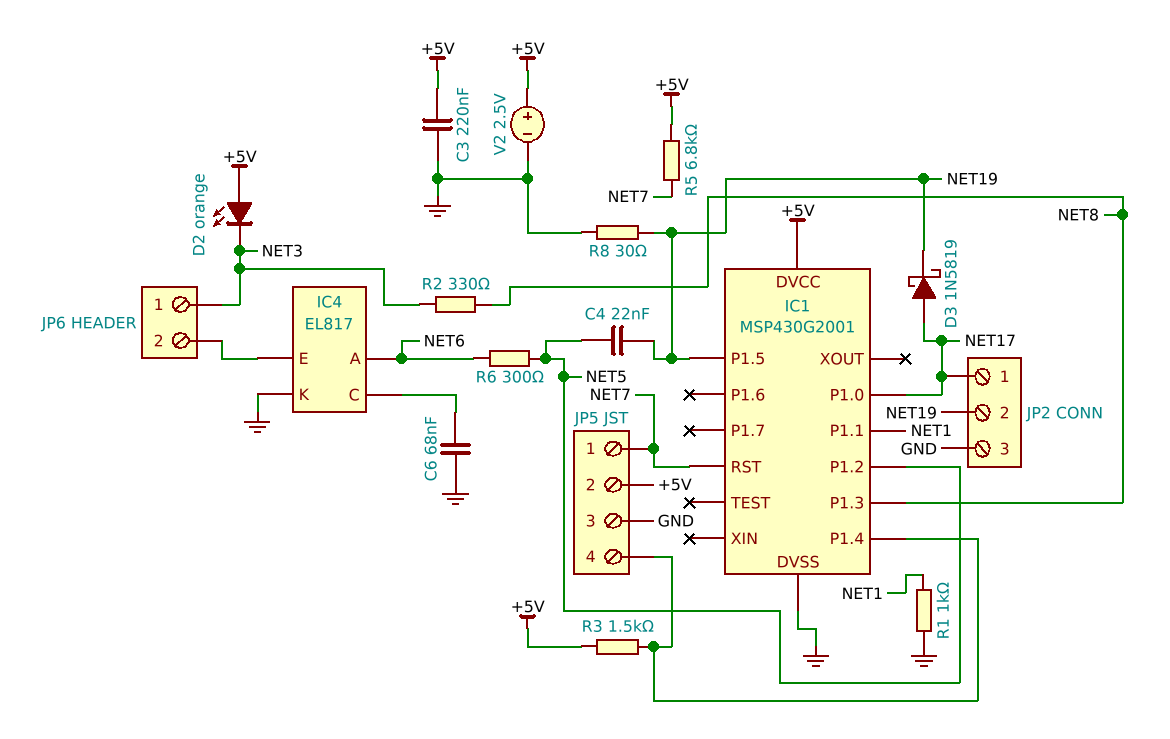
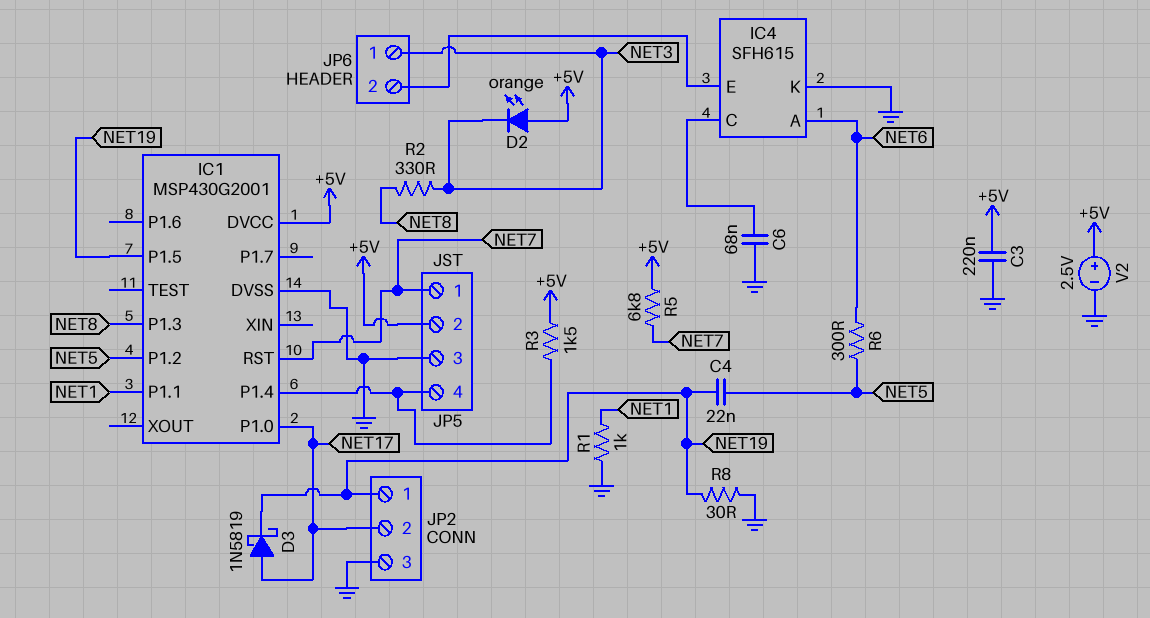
IC4: EL817 -> SFH615
JP2 pin 1: NET17 -> NET19
JP2 pin 2: NET19 -> NET17

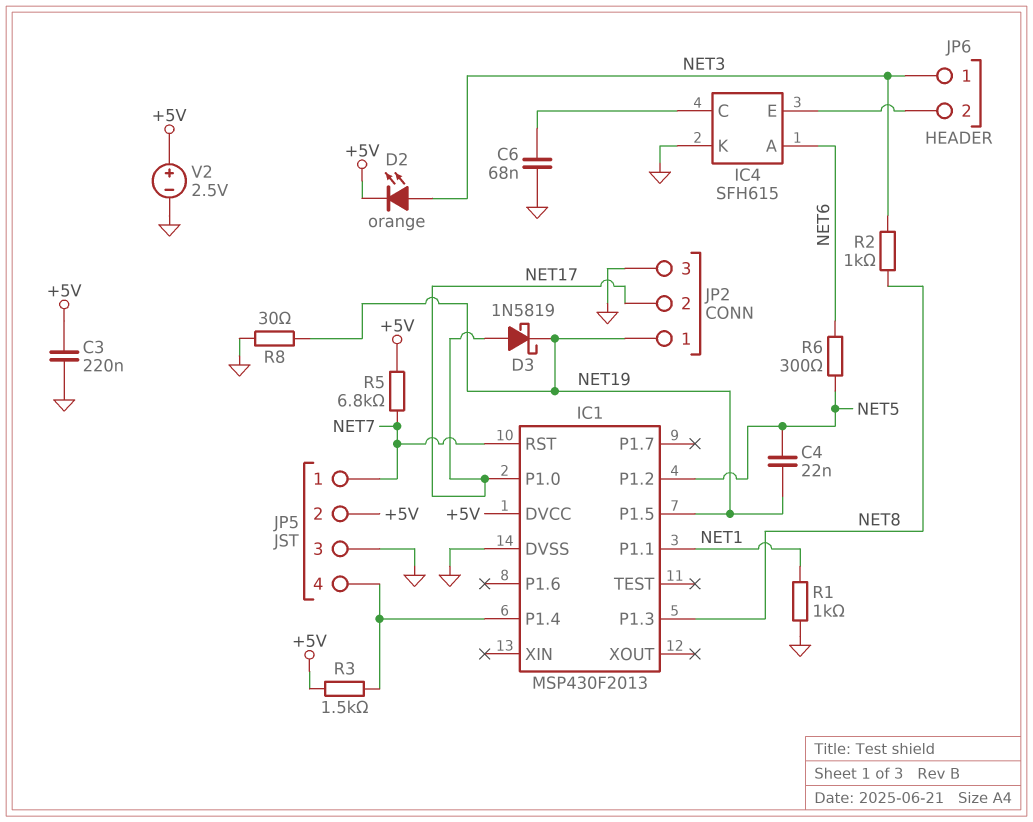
D2: LED orange (A +5V, K NET3) -> LED orange (A NET3, K +5V)
IC1: MSP430G2001 -> MSP430F2013
R2: 330 (NET3, NET8) -> 1k (NET3, NET8)

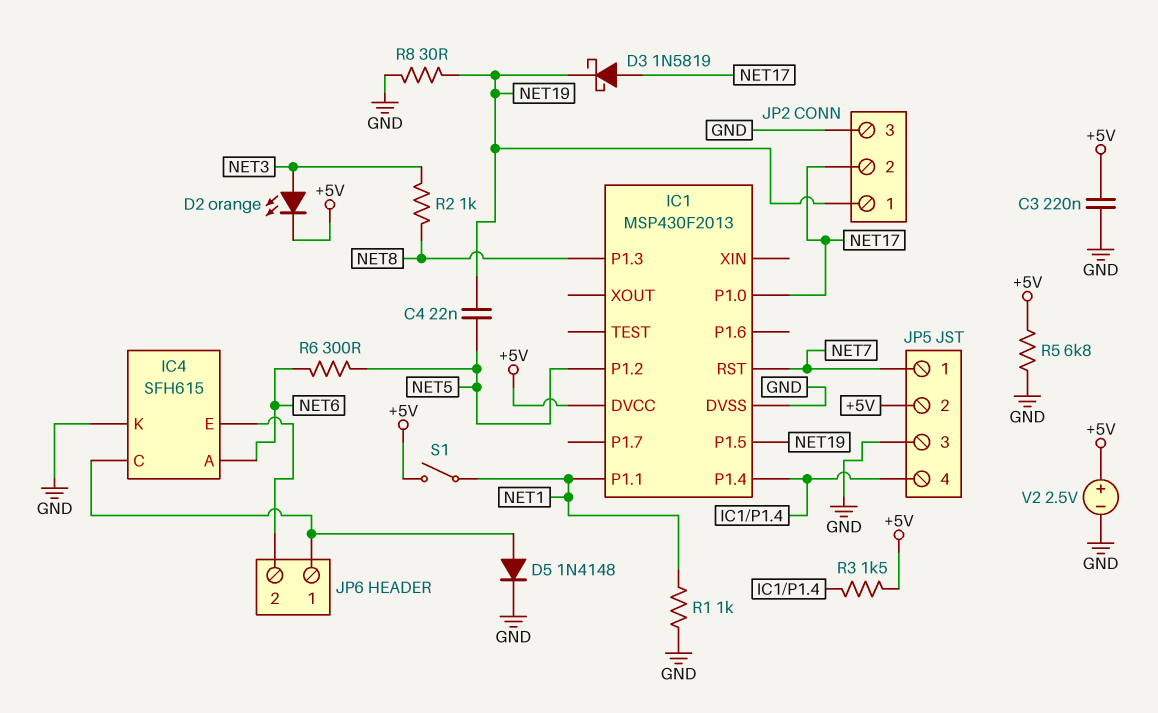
C6: 68nF (GND, IC4/C) -> none
D5: none -> diode 1N4148 (A IC4/C, K GND)
JP6 pin 1: NET3 -> IC4/C
R5: 6.8k (+5V, NET7) -> 6.8k (+5V, GND)
S1: none -> switch (+5V, NET1)

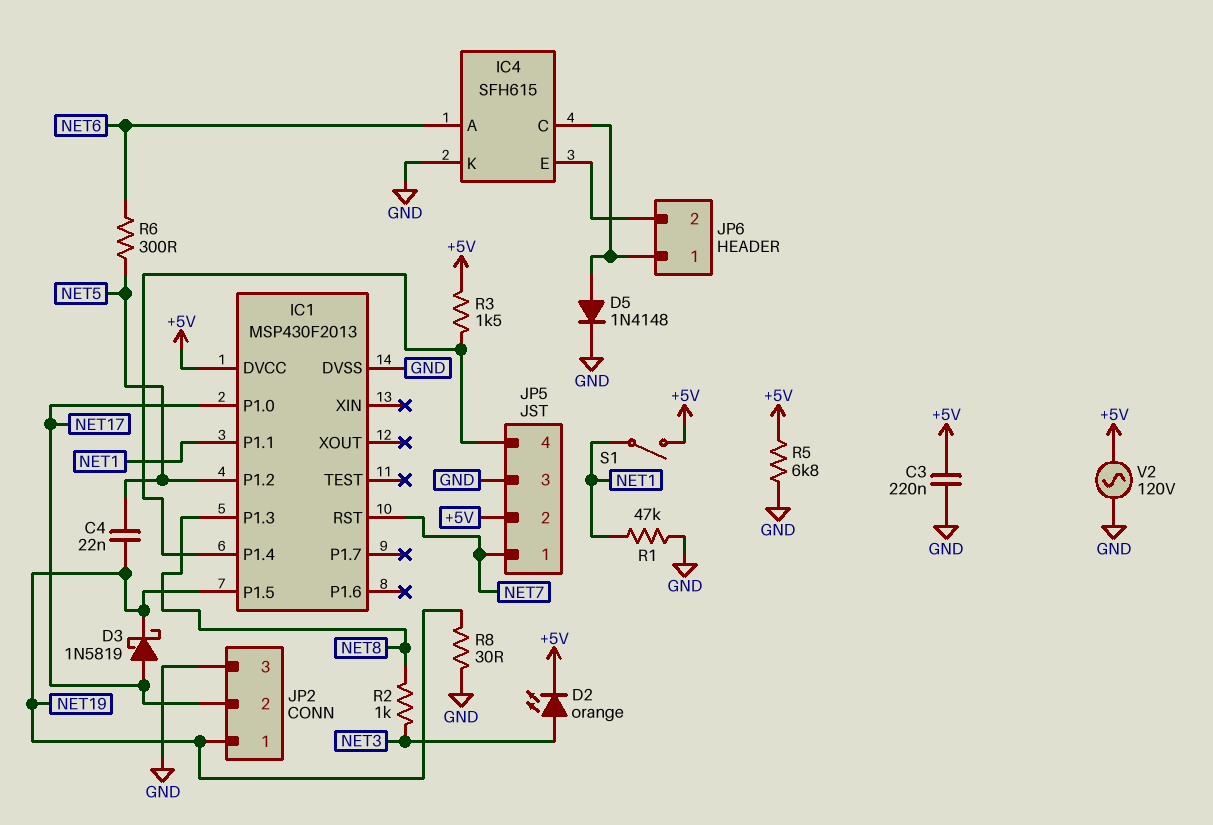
R1: 1k (GND, NET1) -> 47k (GND, NET1)
V2: 2.5V (plus +5V, minus GND) -> AC 120V (+5V, GND)

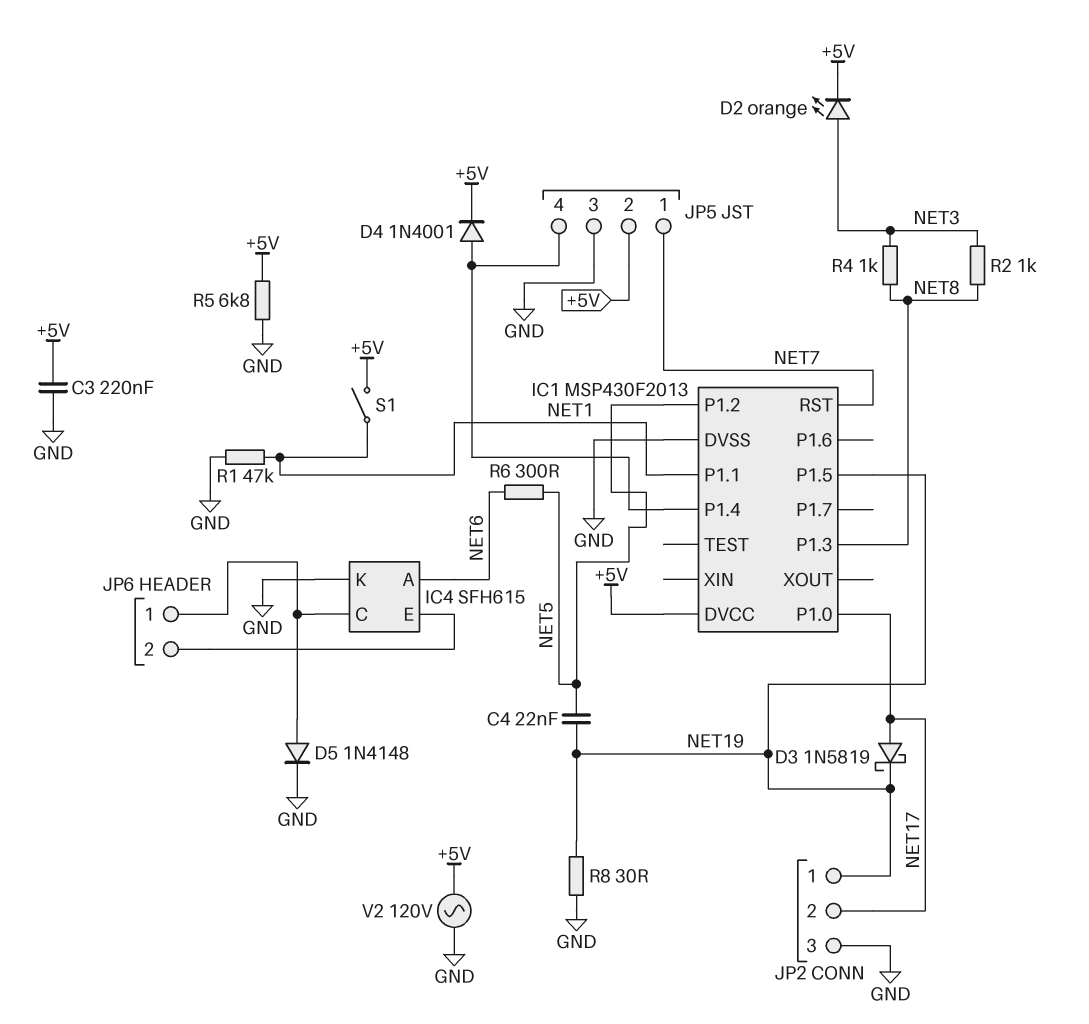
D4: none -> diode 1N4001 (A IC1/P1.4, K +5V)
R3: 1.5k (+5V, IC1/P1.4) -> none
R4: none -> 1k (NET3, NET8)

